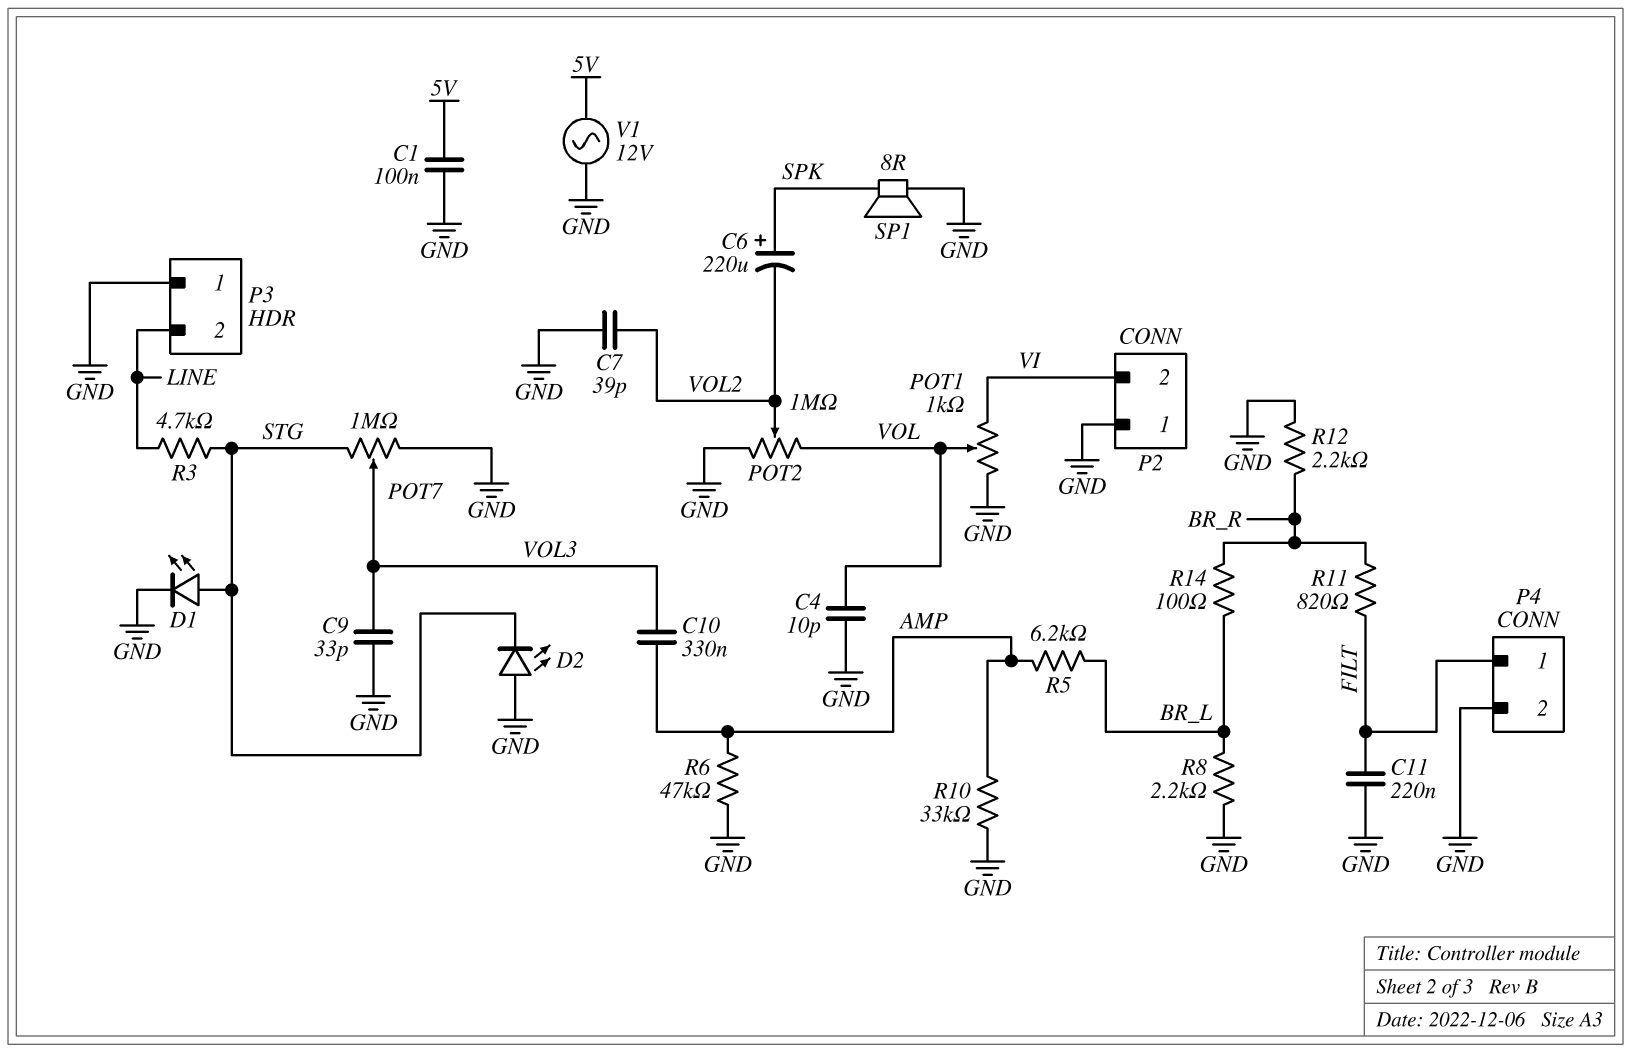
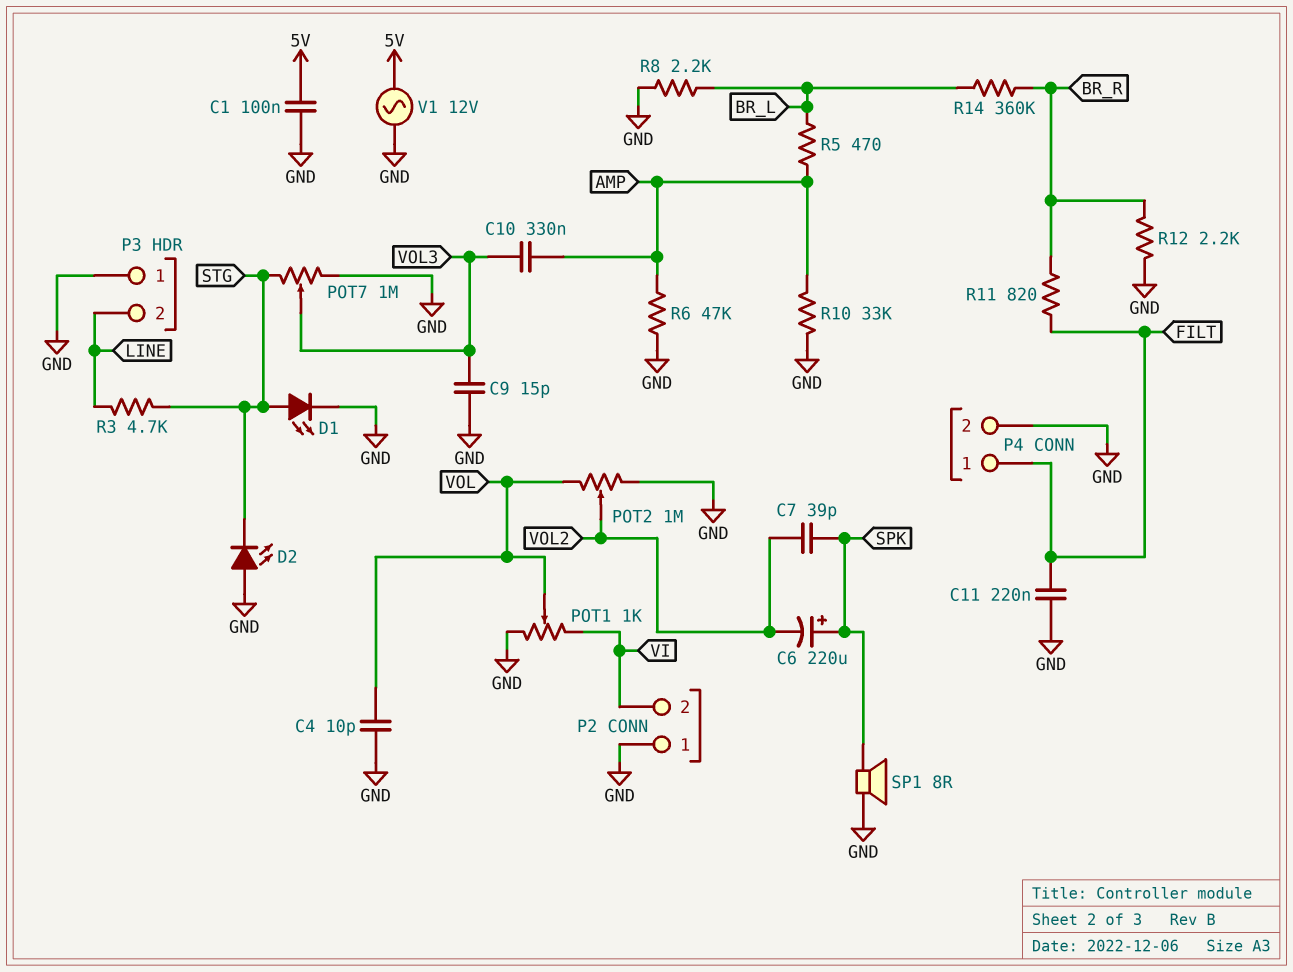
C7: 39pF (GND, VOL2) -> 39pF (SPK, VOL2)
C9: 33pF (GND, VOL3) -> 15pF (GND, VOL3)
R5: 6.2k (AMP, BR_L) -> 470 (AMP, BR_L)
R14: 100 (BR_L, BR_R) -> 360k (BR_L, BR_R)

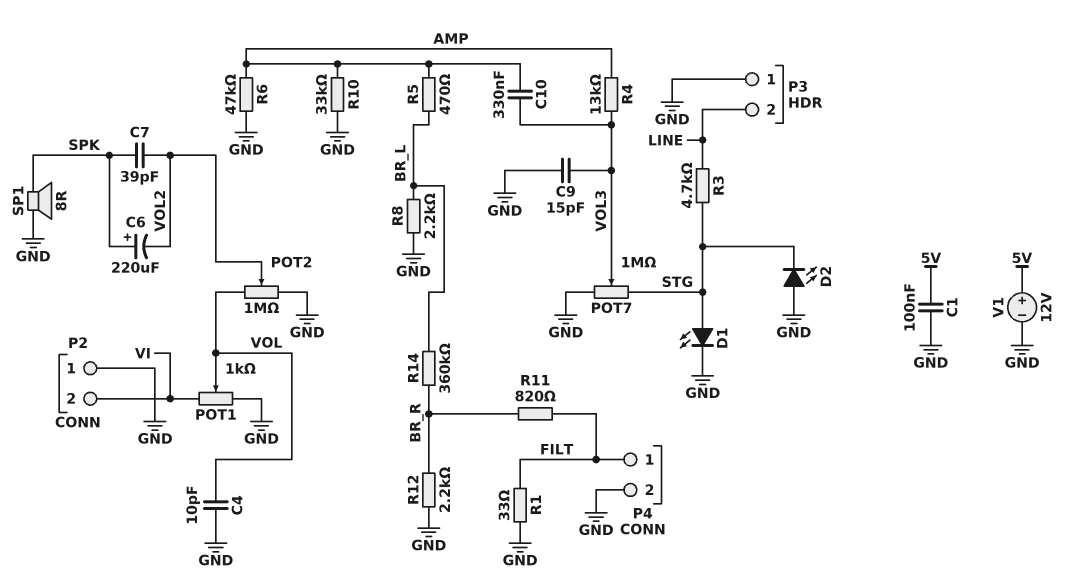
C11: 220nF (FILT, GND) -> none
R1: none -> 33 (FILT, GND)
R4: none -> 13k (AMP, VOL3)
V1: AC 12V (5V, GND) -> 12V (plus 5V, minus GND)

